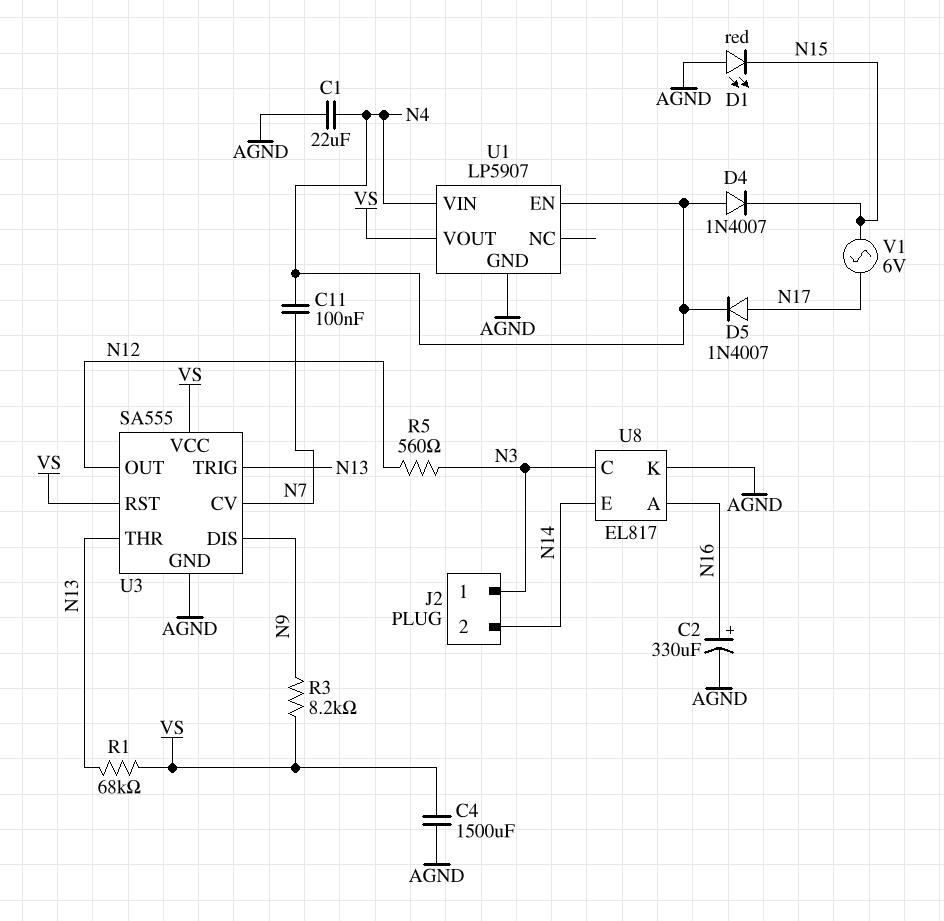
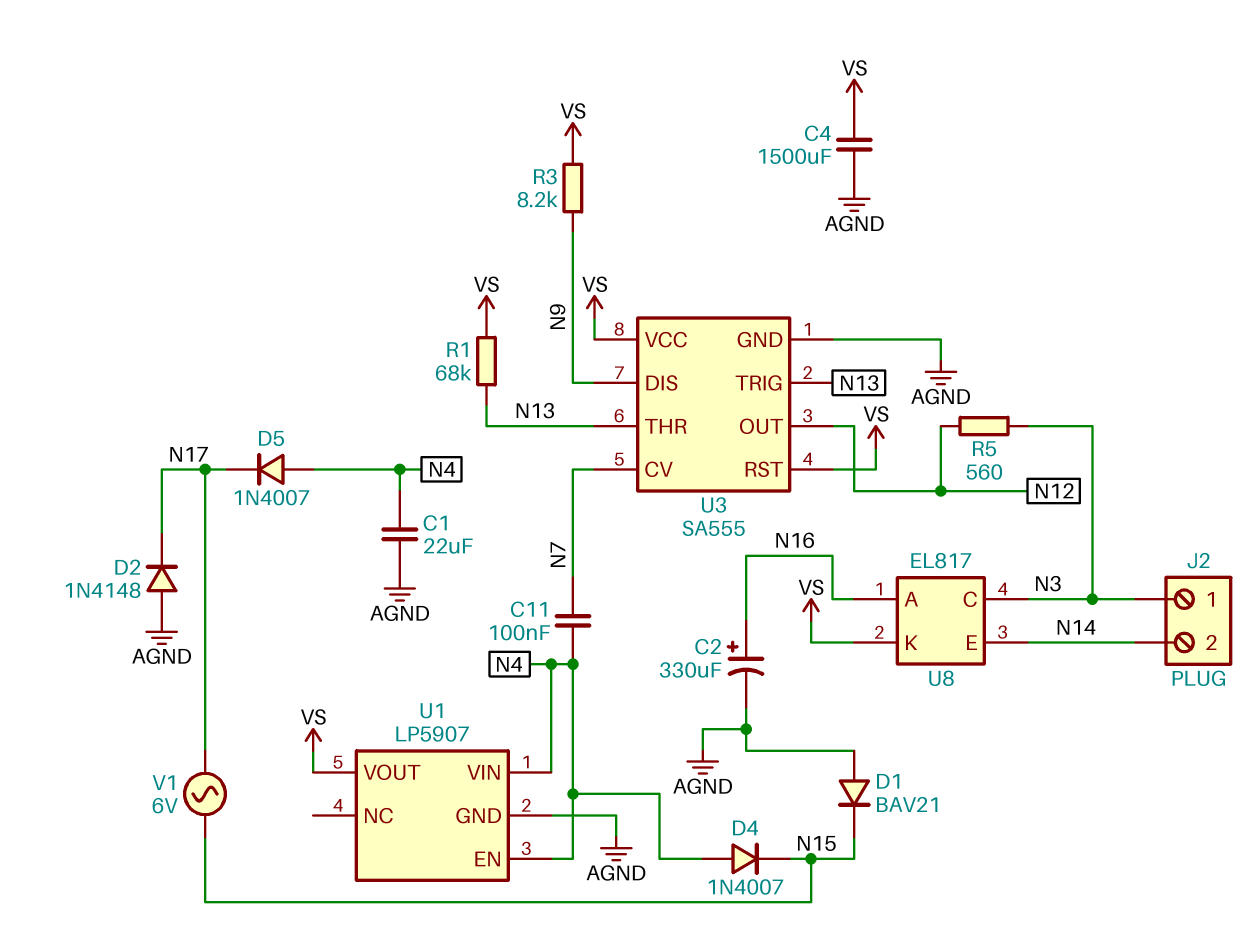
D1: LED red (A AGND, K N15) -> diode BAV21 (A AGND, K N15)
D2: none -> diode 1N4148 (A AGND, K N17)
D5: diode 1N4007 (A N17, K N4) -> diode 1N4007 (A N4, K N17)
U8 pin K: AGND -> VS

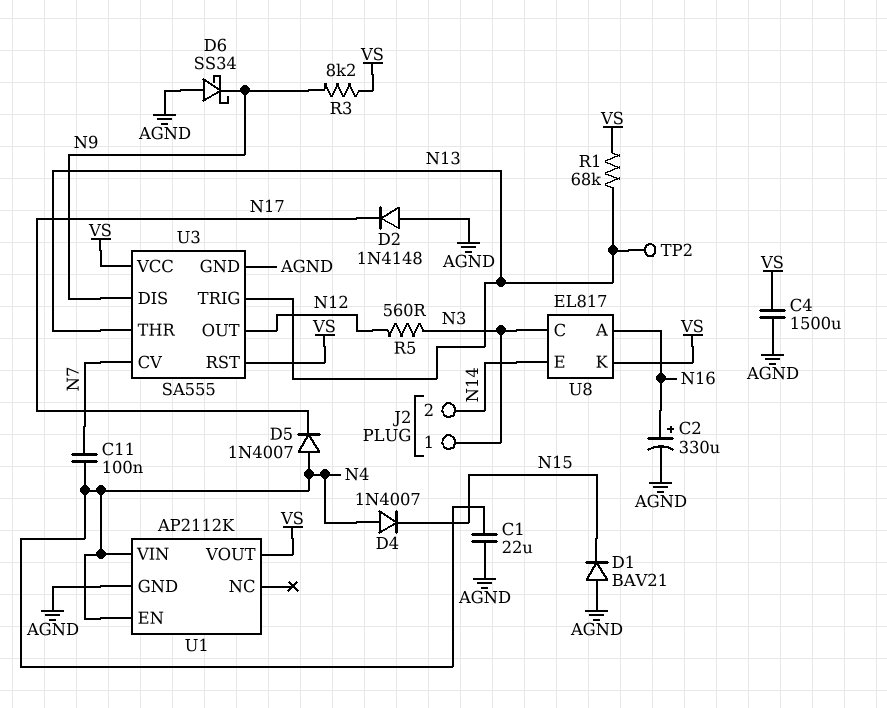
D6: none -> schottky SS34 (A AGND, K N9)
TP2: none -> test point (N13)
U1: LP5907 -> AP2112K
V1: AC 6V (N15, N17) -> none

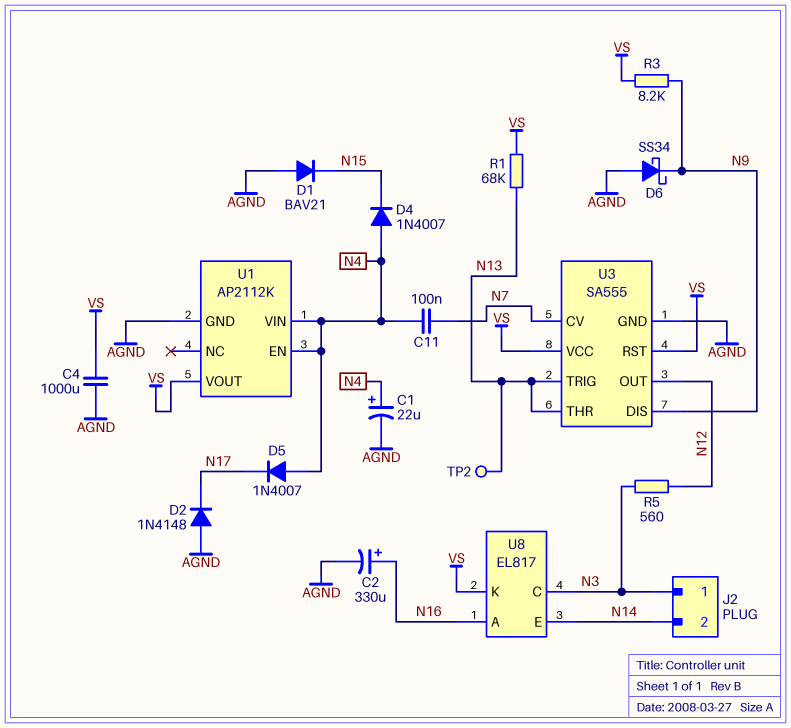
C1: 22uF (AGND, N4) -> 22uF (plus N4, minus AGND)
C4: 1500uF (AGND, VS) -> 1000uF (AGND, VS)

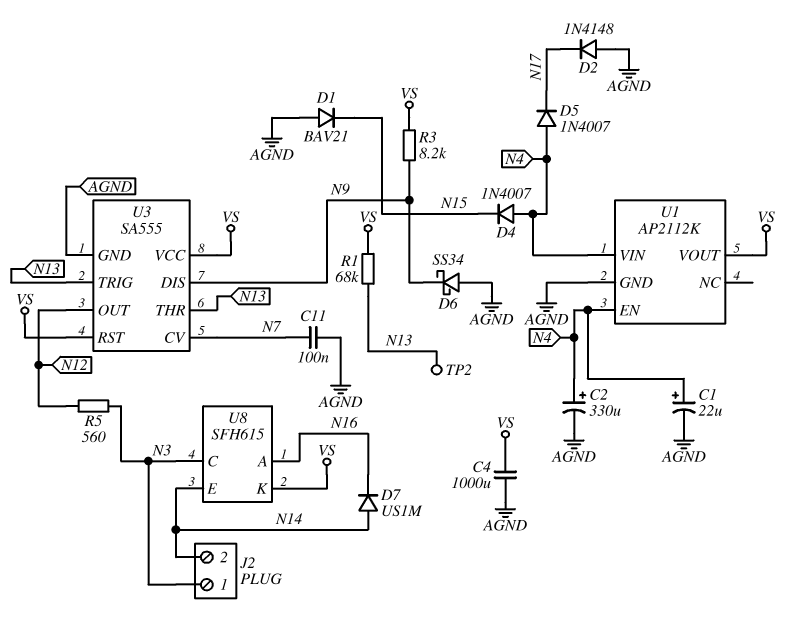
C2: 330uF (plus N16, minus AGND) -> 330uF (plus N4, minus AGND)
C11: 100nF (N4, N7) -> 100nF (AGND, N7)
D7: none -> diode US1M (A N14, K N16)
U8: EL817 -> SFH615

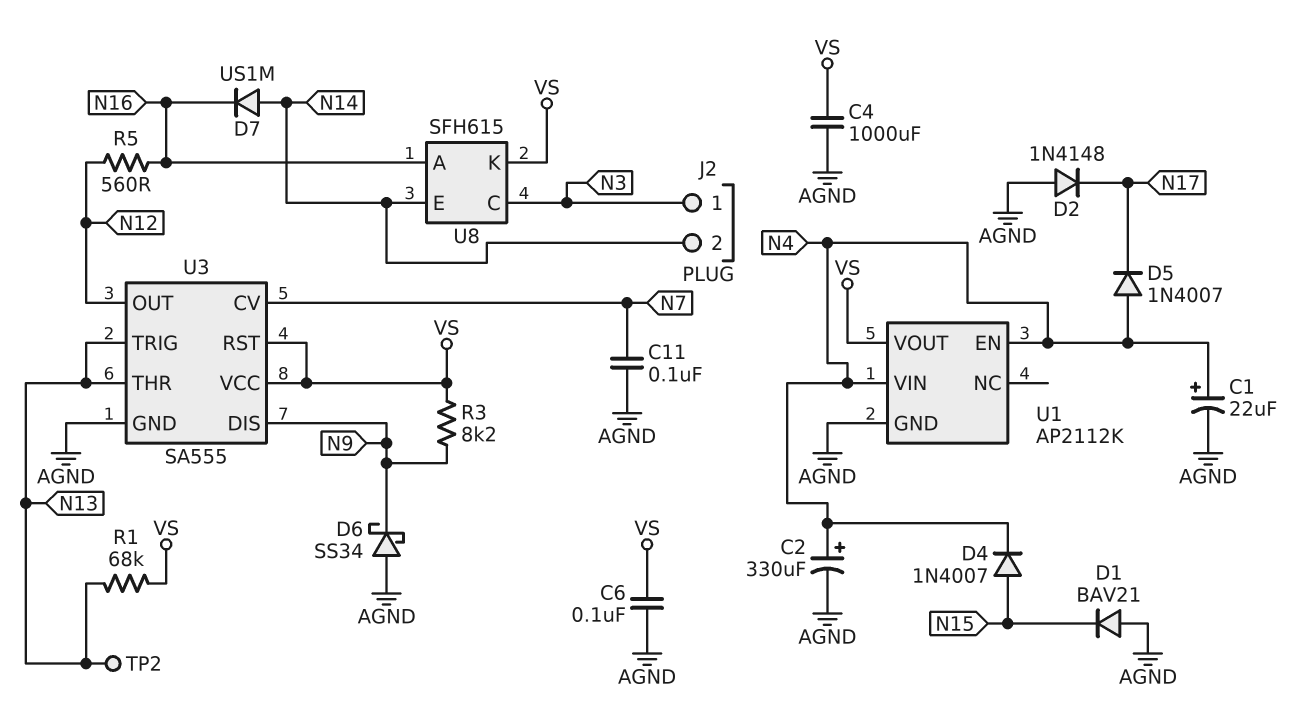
C6: none -> 100nF (AGND, VS)
D4: diode 1N4007 (A N4, K N15) -> diode 1N4007 (A N15, K N4)
R5: 560 (N3, N12) -> 560 (N12, N16)

